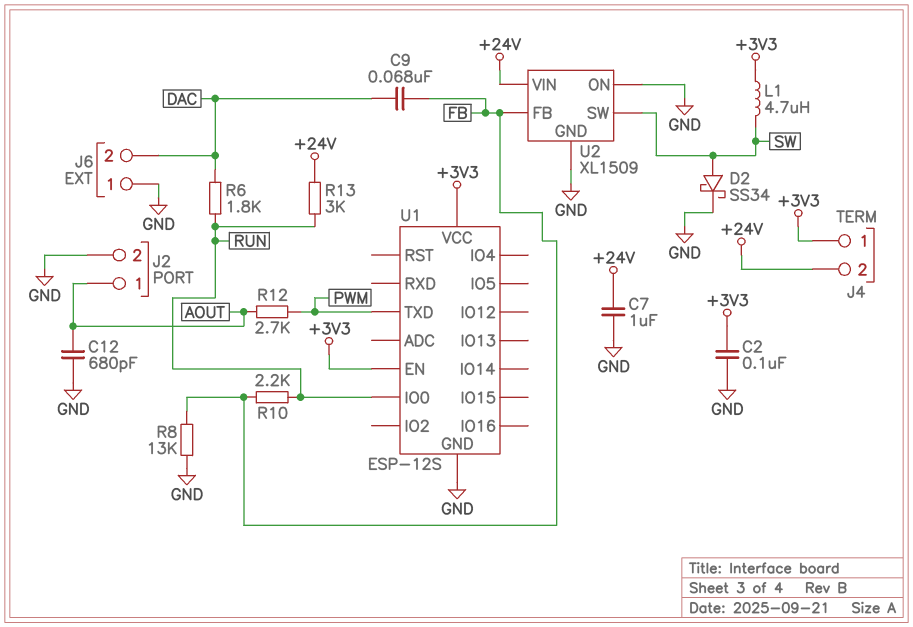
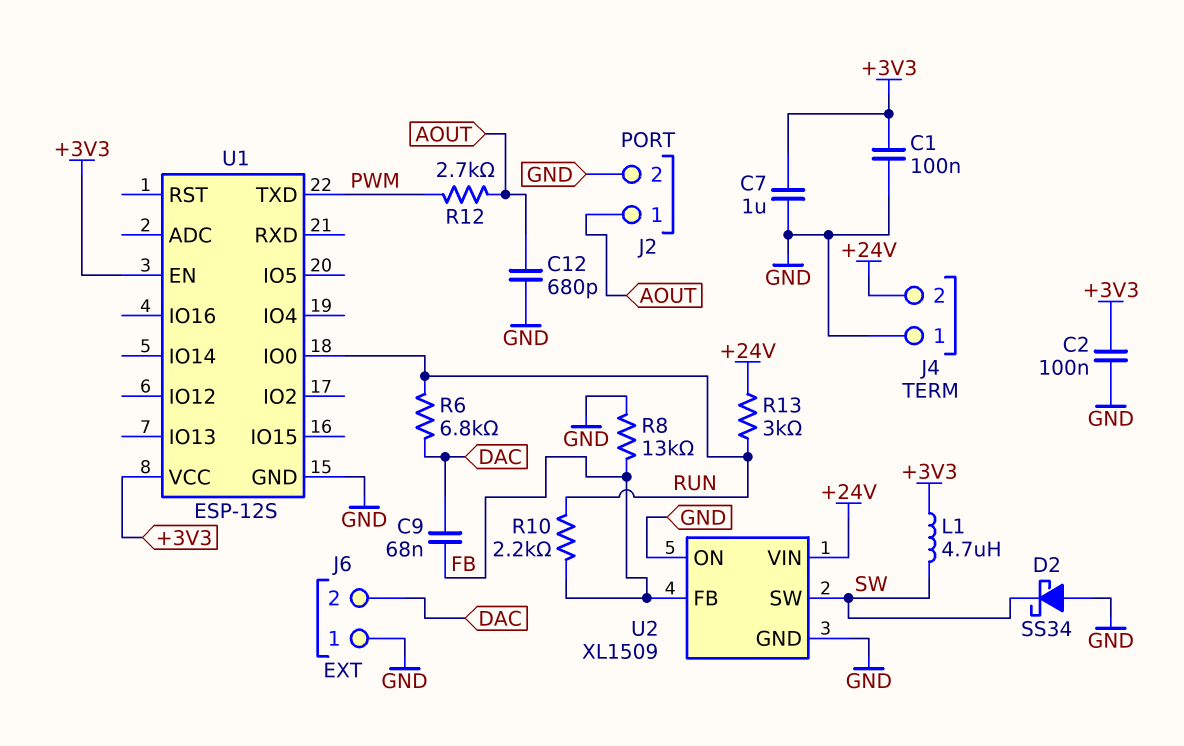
C1: none -> 100nF (+3V3, GND)
C7: 1uF (+24V, GND) -> 1uF (+3V3, GND)
D2: schottky SS34 (A SW, K GND) -> schottky SS34 (A GND, K SW)
J4 pin 1: +3V3 -> GND
R6: 1.8k (DAC, RUN) -> 6.8k (DAC, RUN)

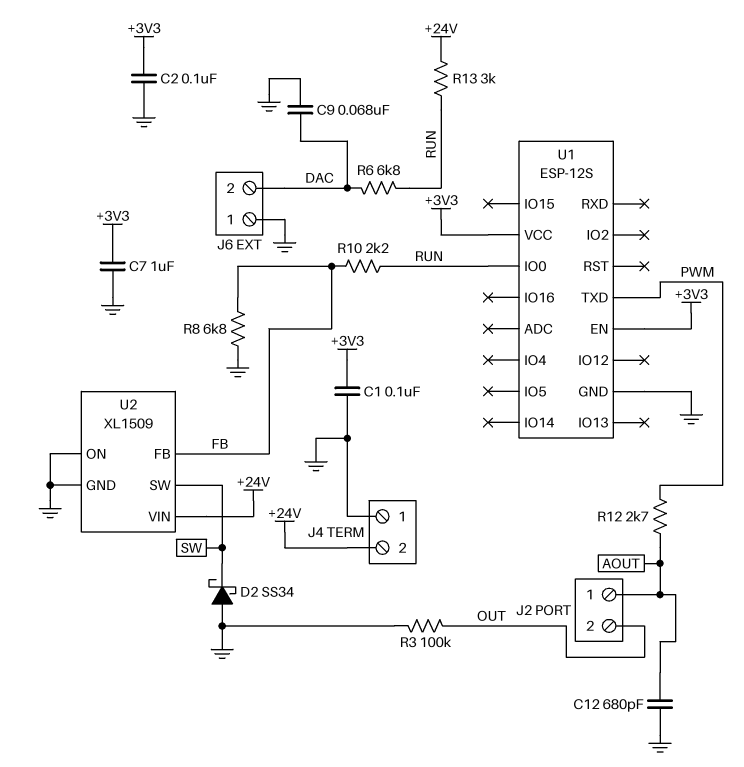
C9: 68nF (DAC, FB) -> 68nF (DAC, GND)
J2 pin 2: GND -> OUT
L1: 4.7uH (+3V3, SW) -> none
R3: none -> 100k (GND, OUT)
R8: 13k (FB, GND) -> 6.8k (FB, GND)

